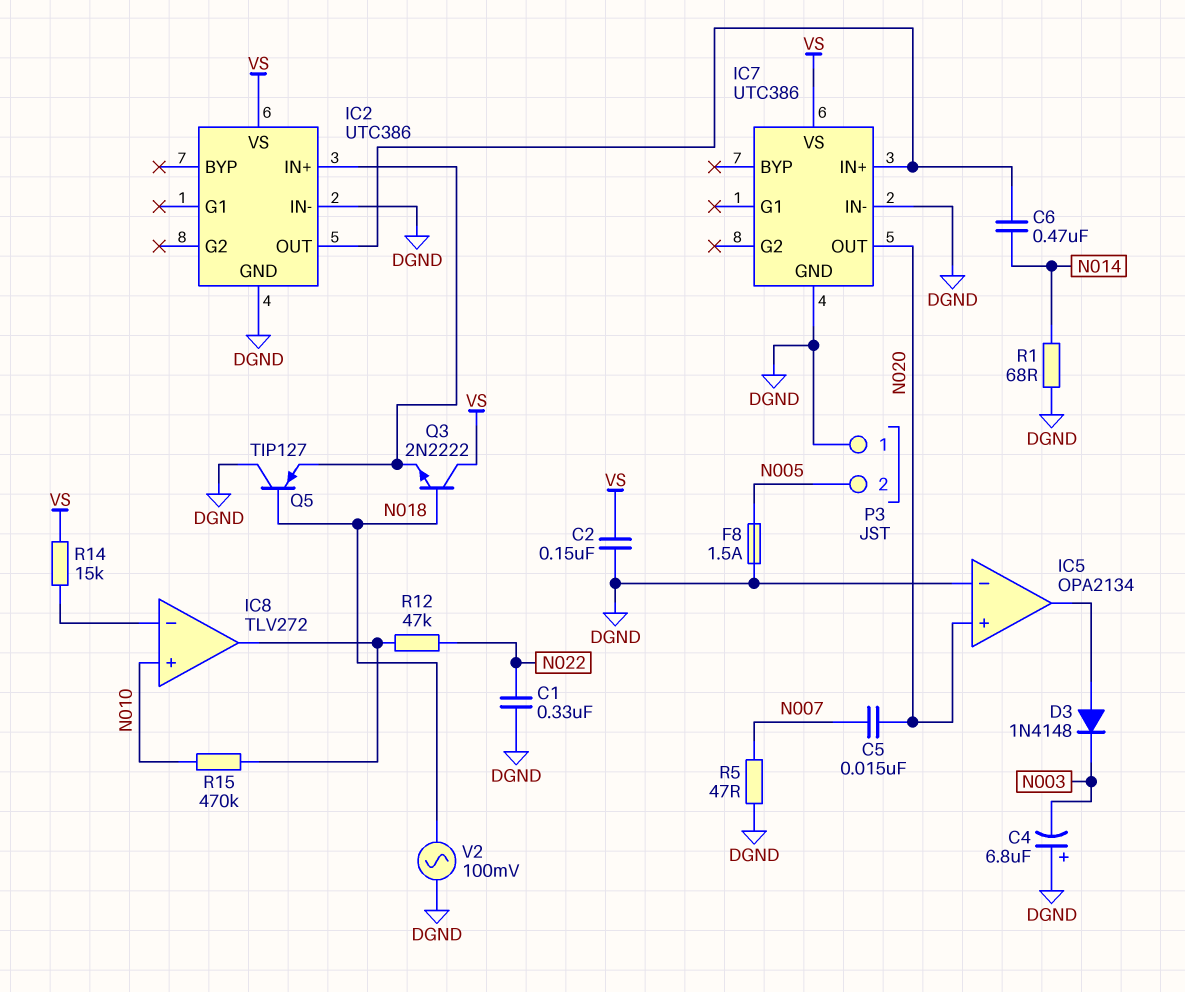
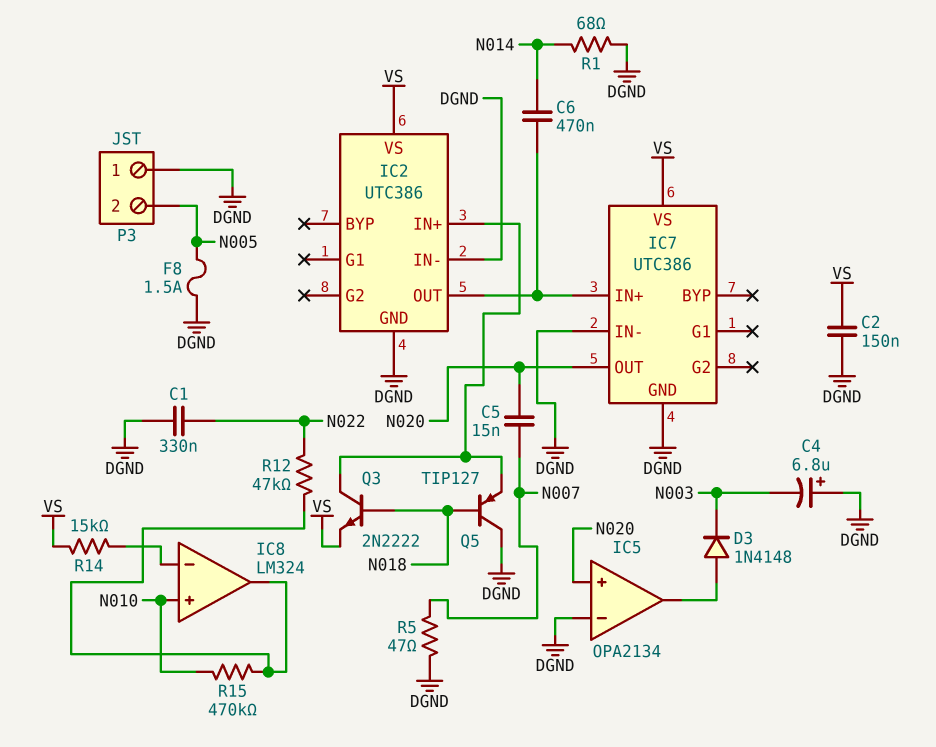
IC8: TLV272 -> LM324
Q3: NPN 2N2222 (B N018, C VS, E IC2/IN+) -> NPN 2N2222 (B N018, C IC2/IN+, E VS)
V2: AC 100mV (DGND, N018) -> none

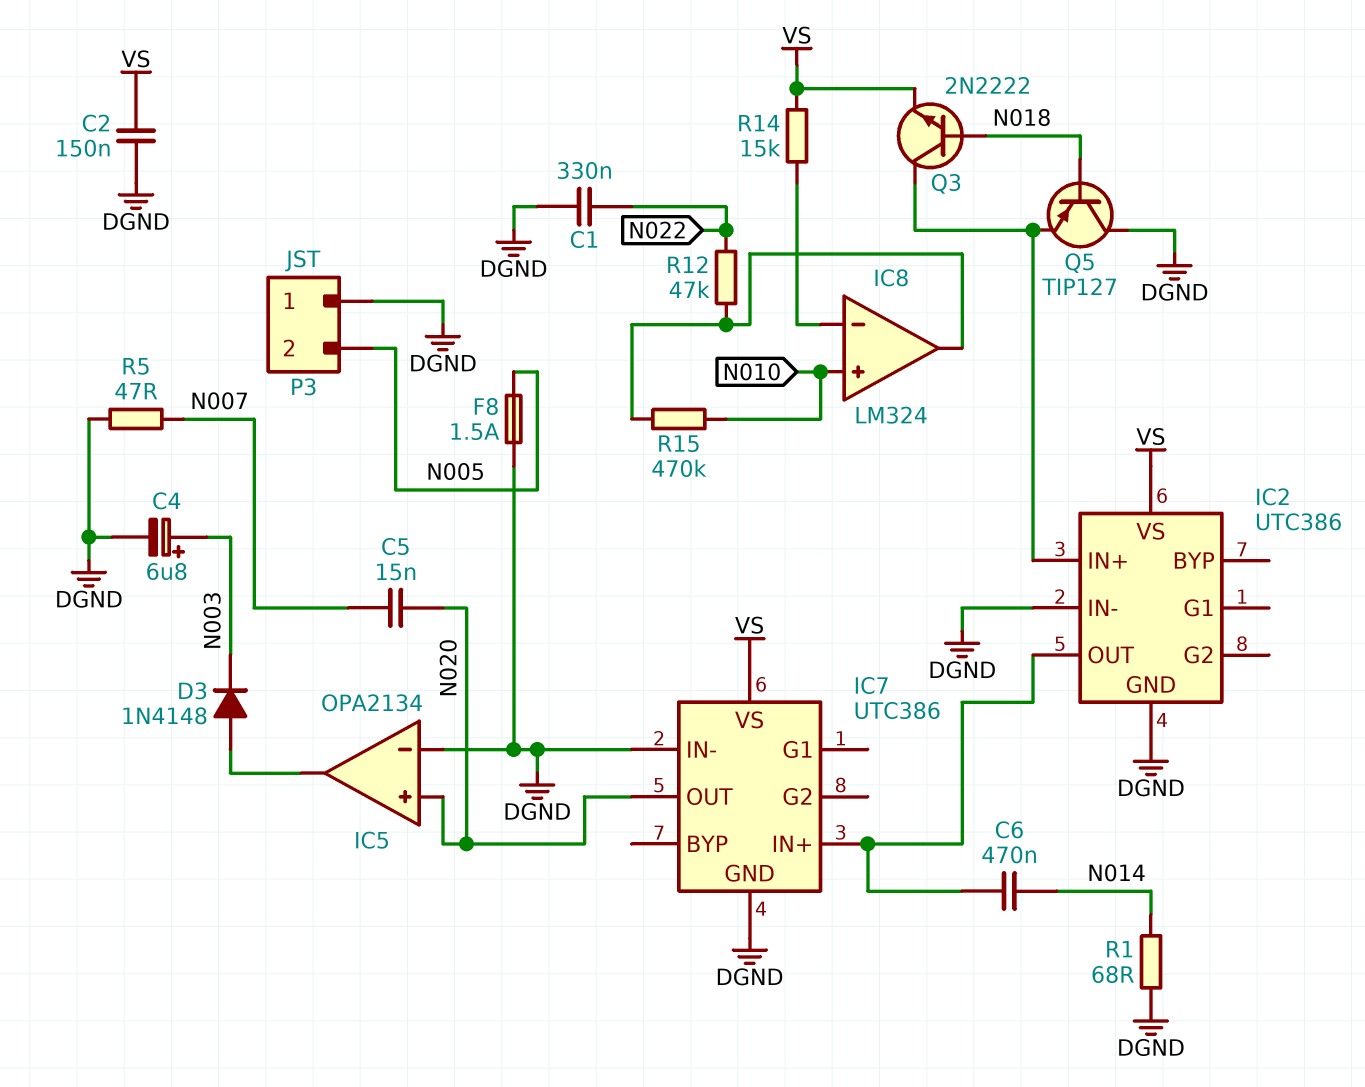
C4: 6.8uF (plus DGND, minus N003) -> 6.8uF (plus N003, minus DGND)

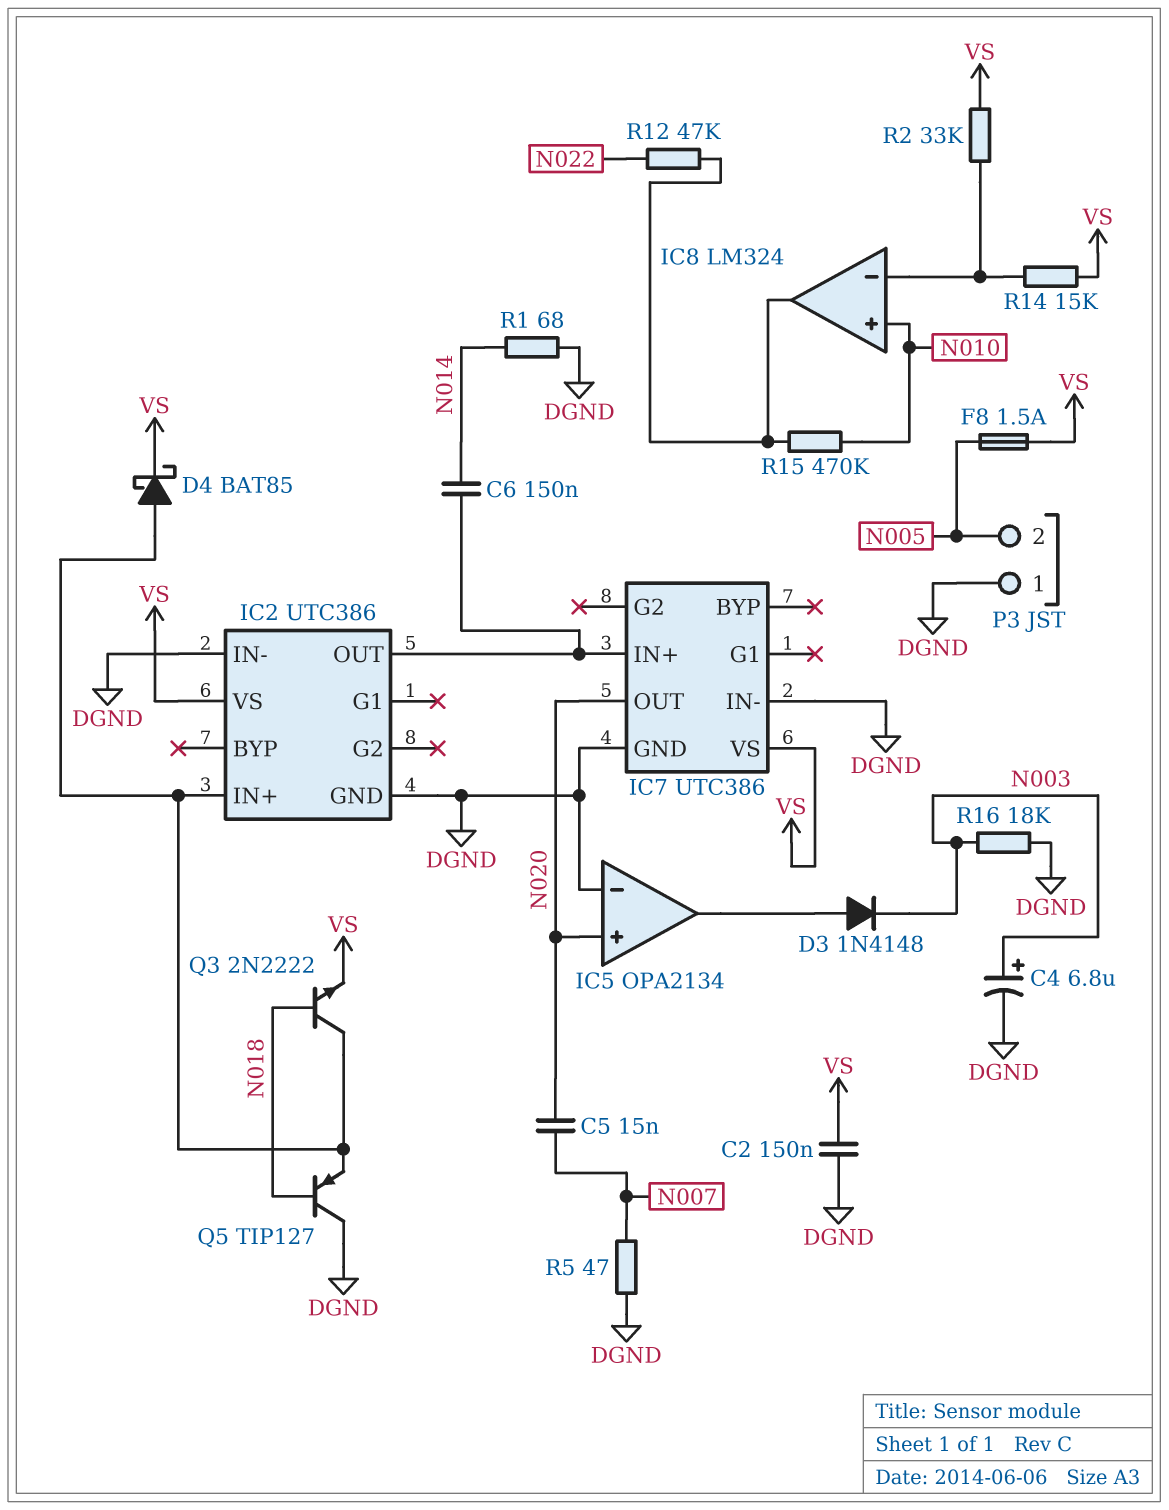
C1: 330nF (DGND, N022) -> none
C6: 470nF (IC2/OUT, N014) -> 150nF (IC2/OUT, N014)
D4: none -> schottky BAT85 (A IC2/IN+, K VS)
F8: 1.5A (DGND, N005) -> 1.5A (N005, VS)
R2: none -> 33k (IC8/in-, VS)
R16: none -> 18k (DGND, N003)

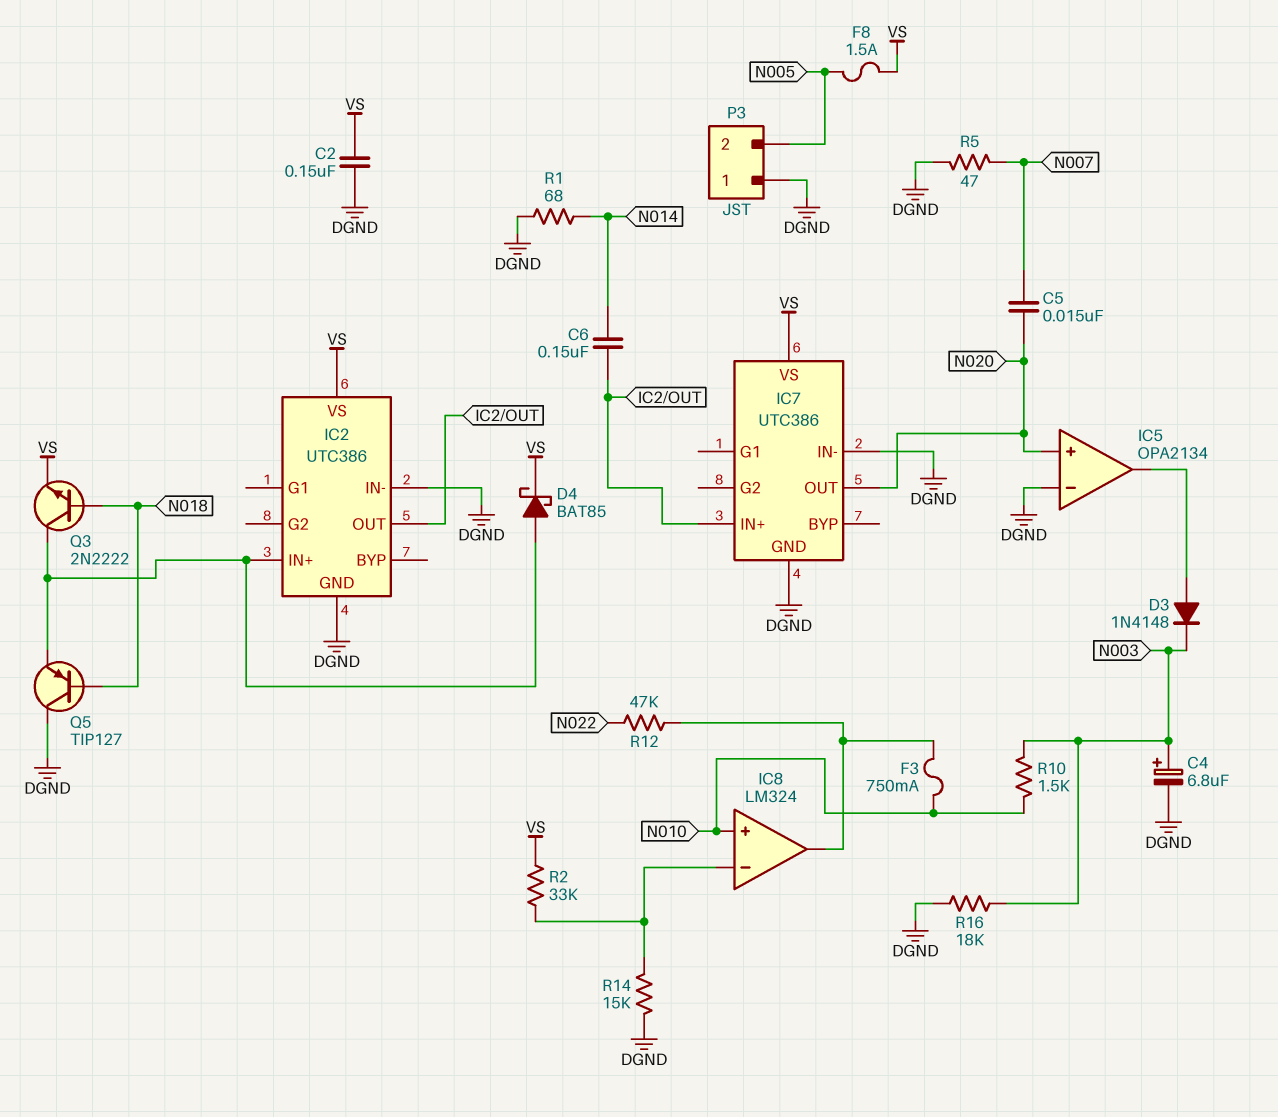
F3: none -> 750mA (IC8/out, N010)
R10: none -> 1.5k (N003, N010)
R14: 15k (IC8/in-, VS) -> 15k (DGND, IC8/in-)
R15: 470k (IC8/out, N010) -> none

